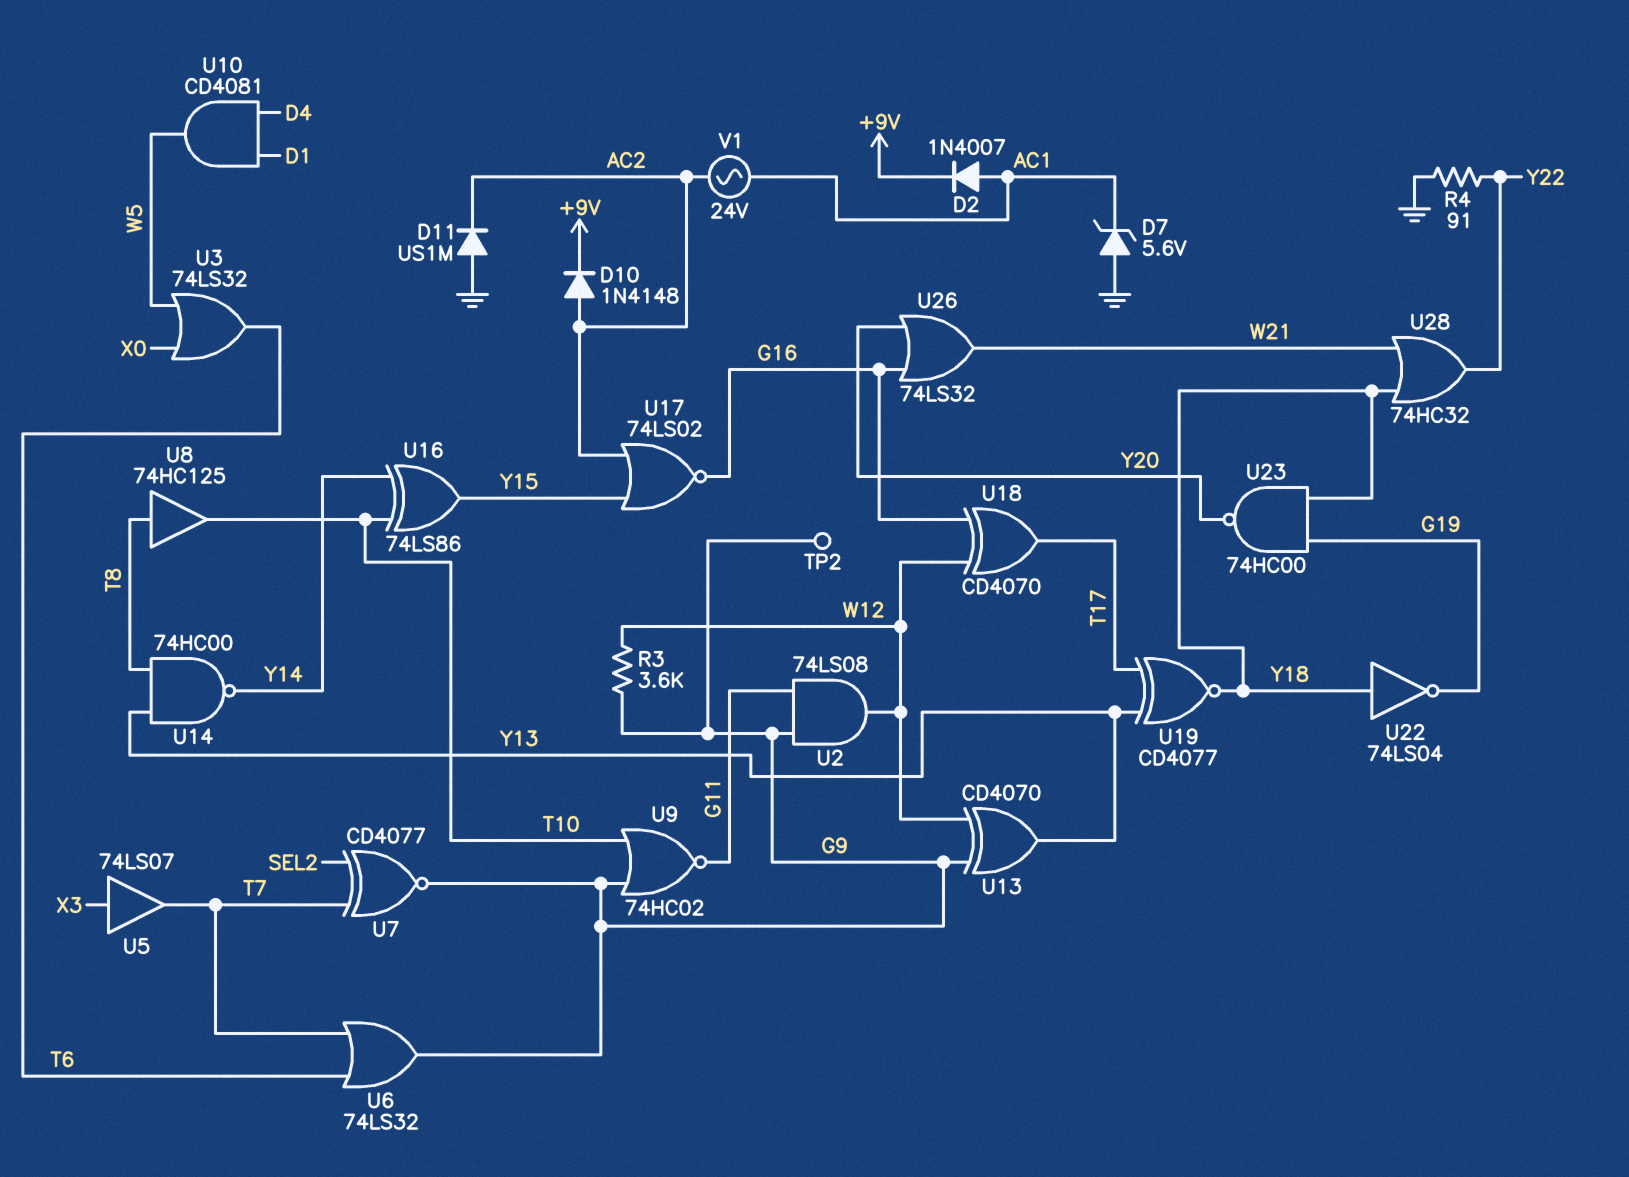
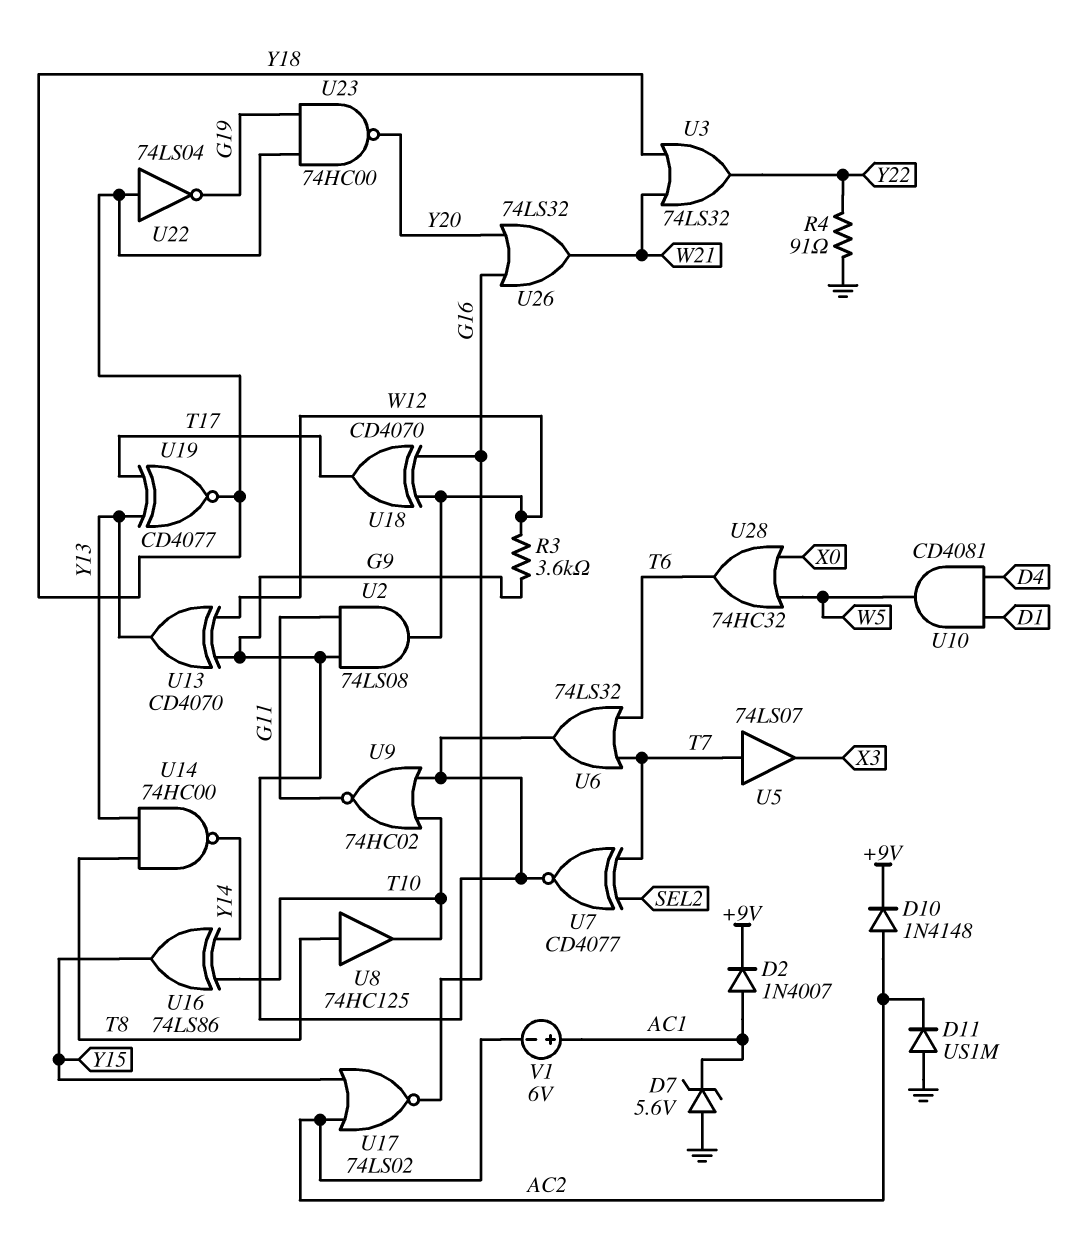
TP2: test point (G9) -> none
U3: OR 74LS32 (in W5, in X0, out T6) -> OR 74LS32 (in W21, in Y18, out Y22)
U5: buffer 74LS07 (in X3, out T7) -> buffer 74LS07 (in T7, out X3)
U28: OR 74HC32 (in W21, in Y18, out Y22) -> OR 74HC32 (in W5, in X0, out T6)
V1: AC 24V (AC1, AC2) -> 6V (plus AC1, minus AC2)

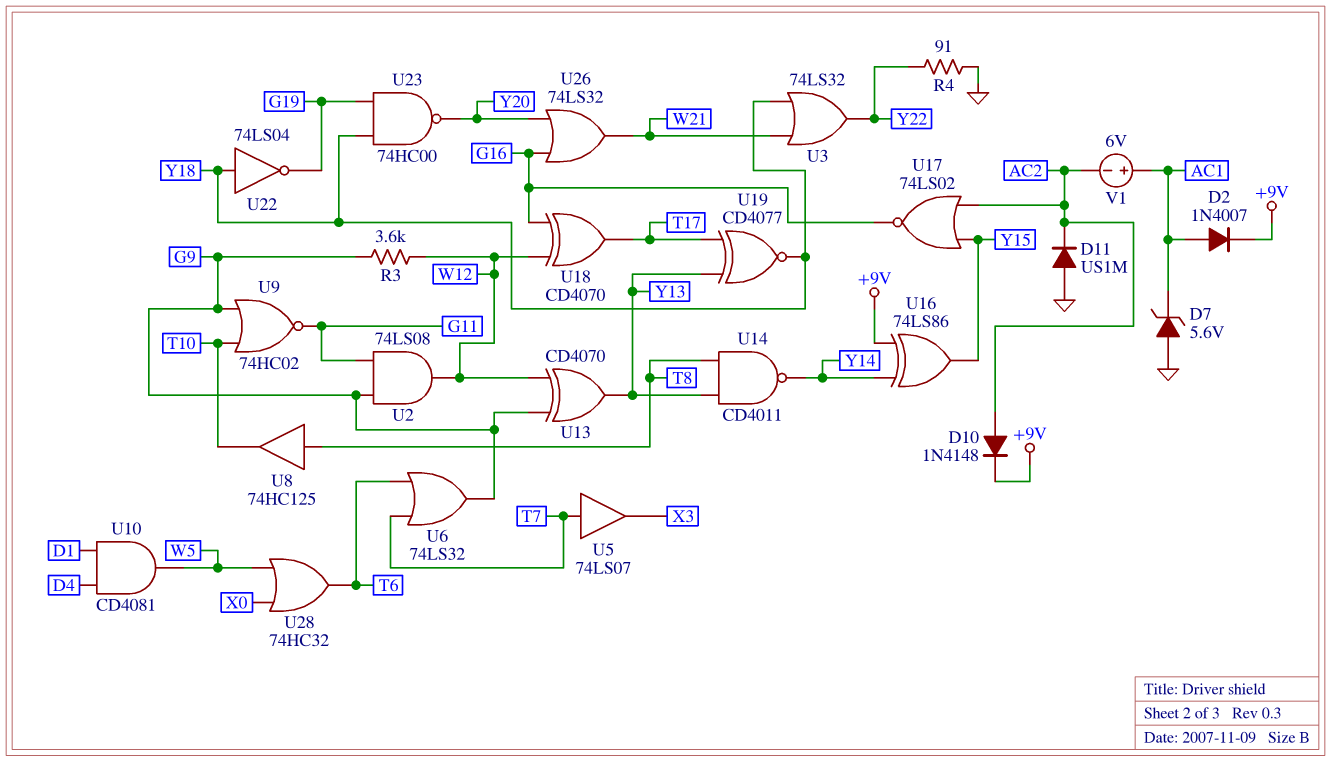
U7: XNOR CD4077 (in SEL2, in T7, out G9) -> none
U14: NAND 74HC00 (in T8, in Y13, out Y14) -> NAND CD4011 (in T8, in Y13, out Y14)
U16: XOR 74LS86 (in T10, in Y14, out Y15) -> XOR 74LS86 (in +9V, in Y14, out Y15)

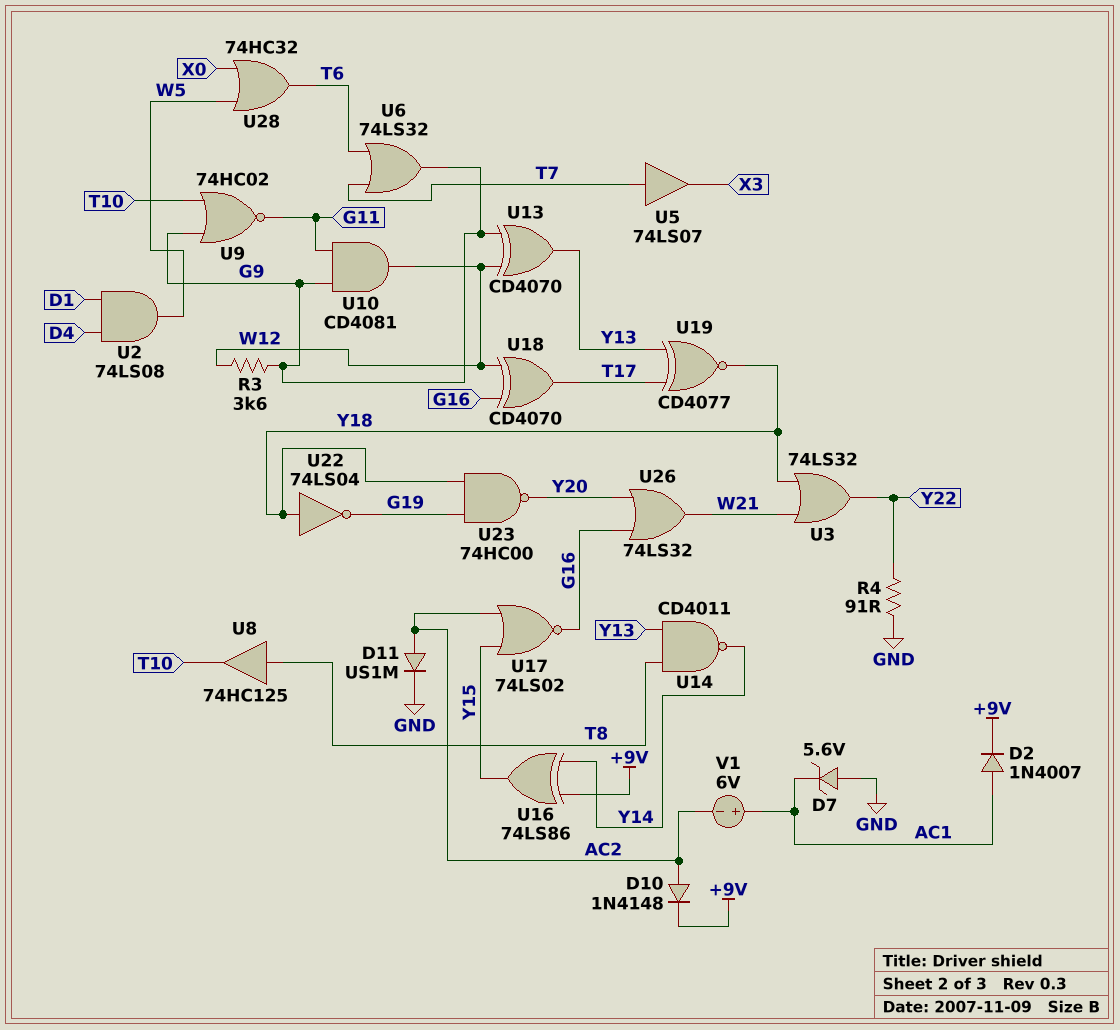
D11: diode US1M (A GND, K AC2) -> diode US1M (A AC2, K GND)
U2: AND 74LS08 (in G9, in G11, out W12) -> AND 74LS08 (in D1, in D4, out W5)
U10: AND CD4081 (in D1, in D4, out W5) -> AND CD4081 (in G9, in G11, out W12)

